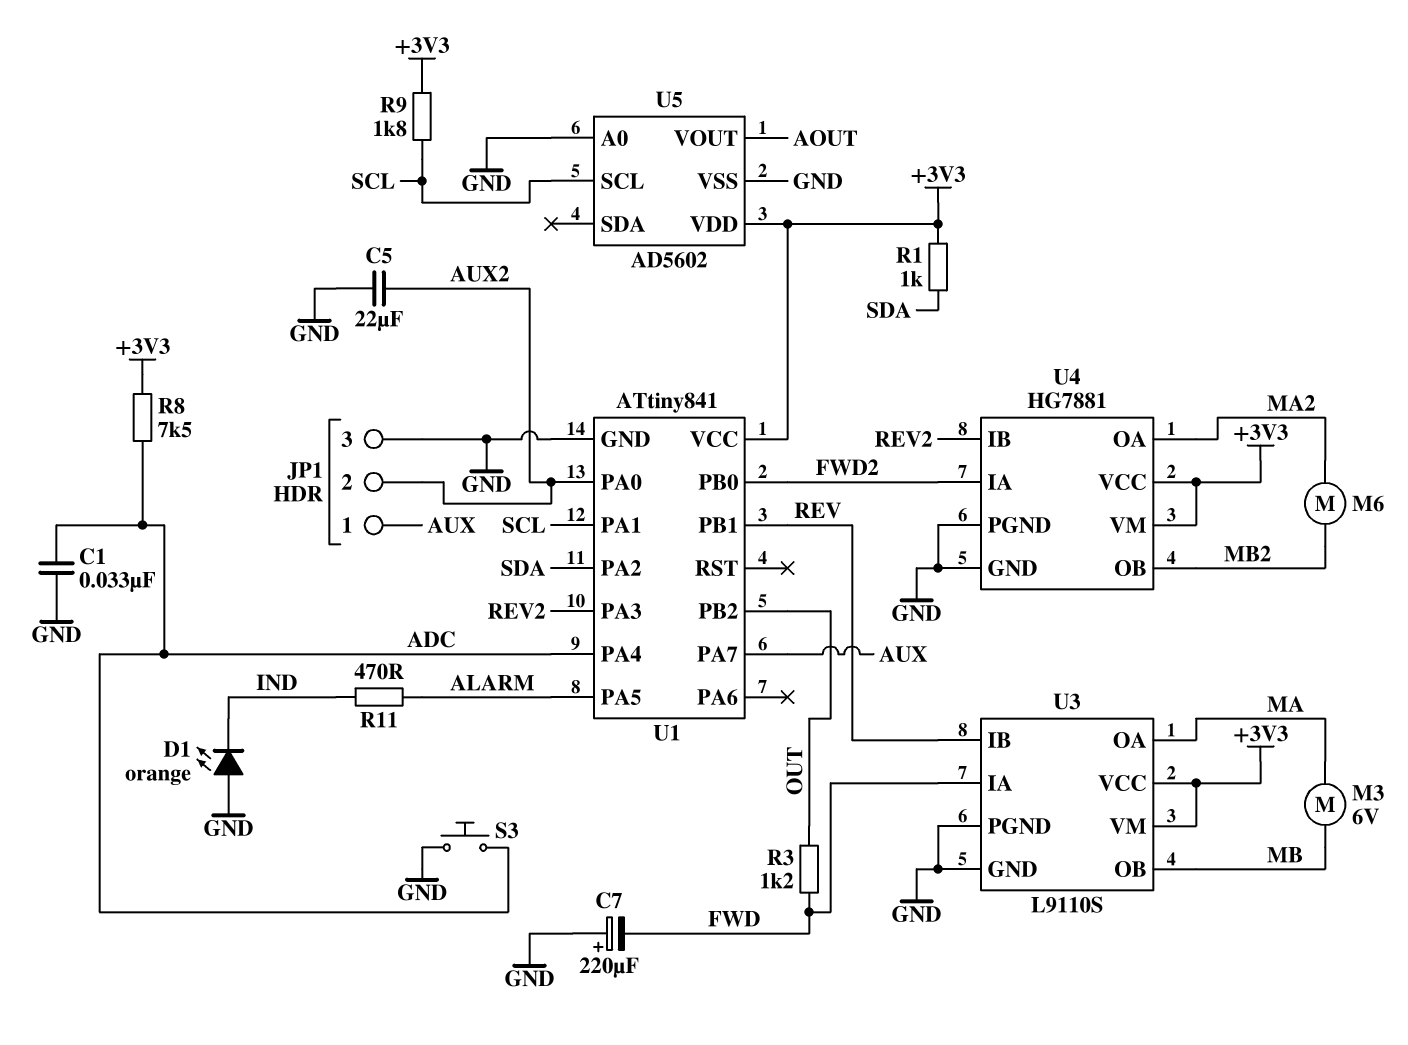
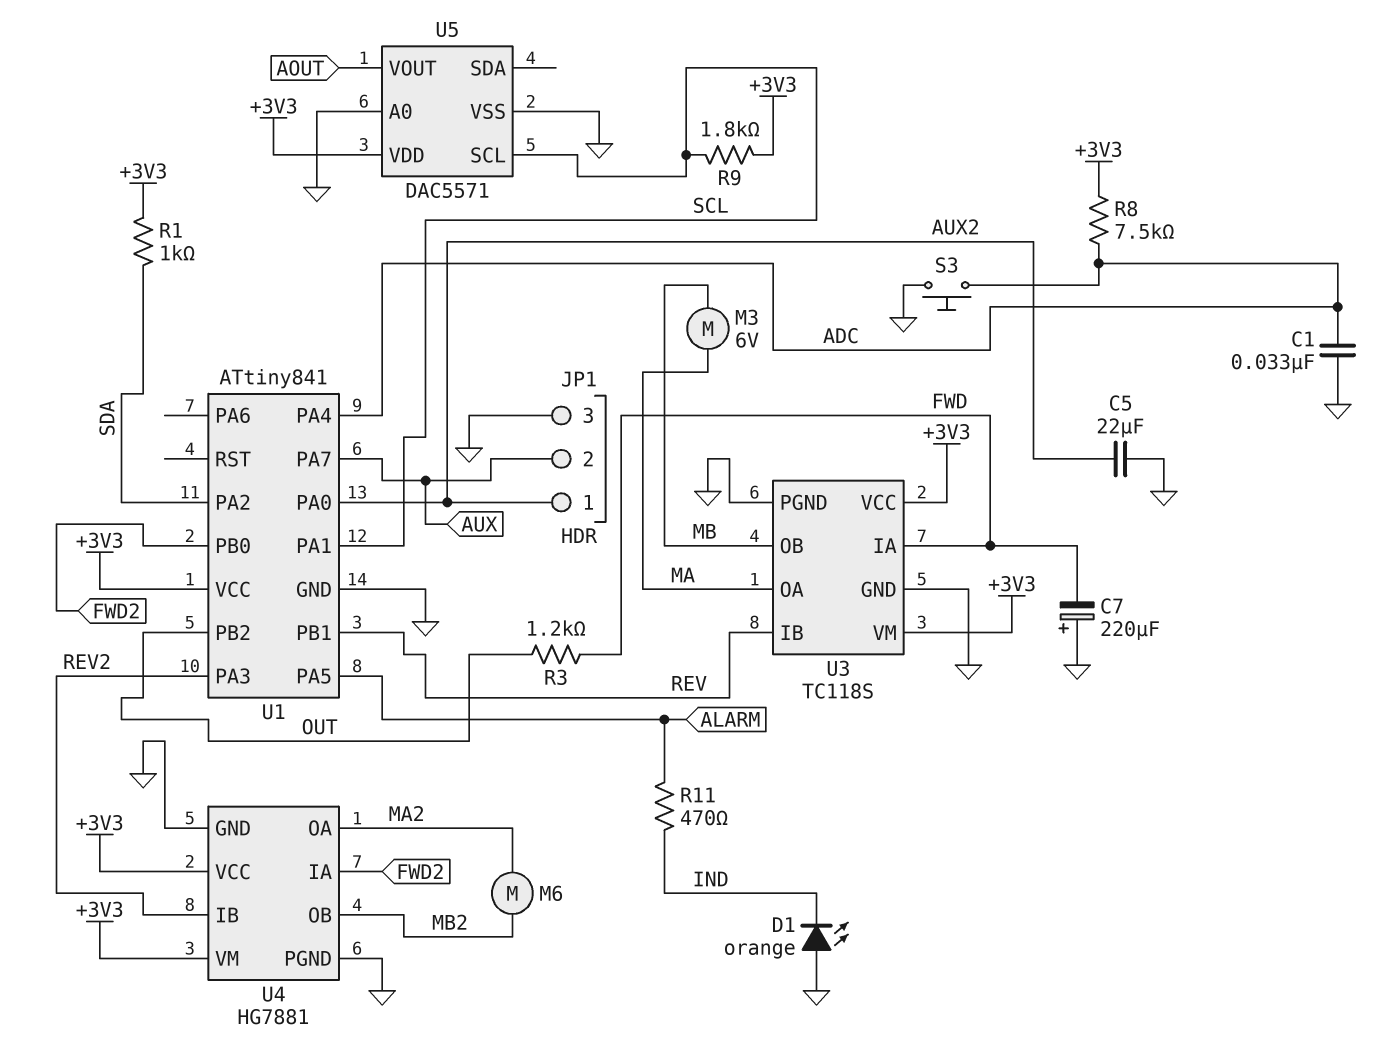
JP1 pin 1: AUX -> AUX2
JP1 pin 2: AUX2 -> AUX
U3: L9110S -> TC118S
U5: AD5602 -> DAC5571

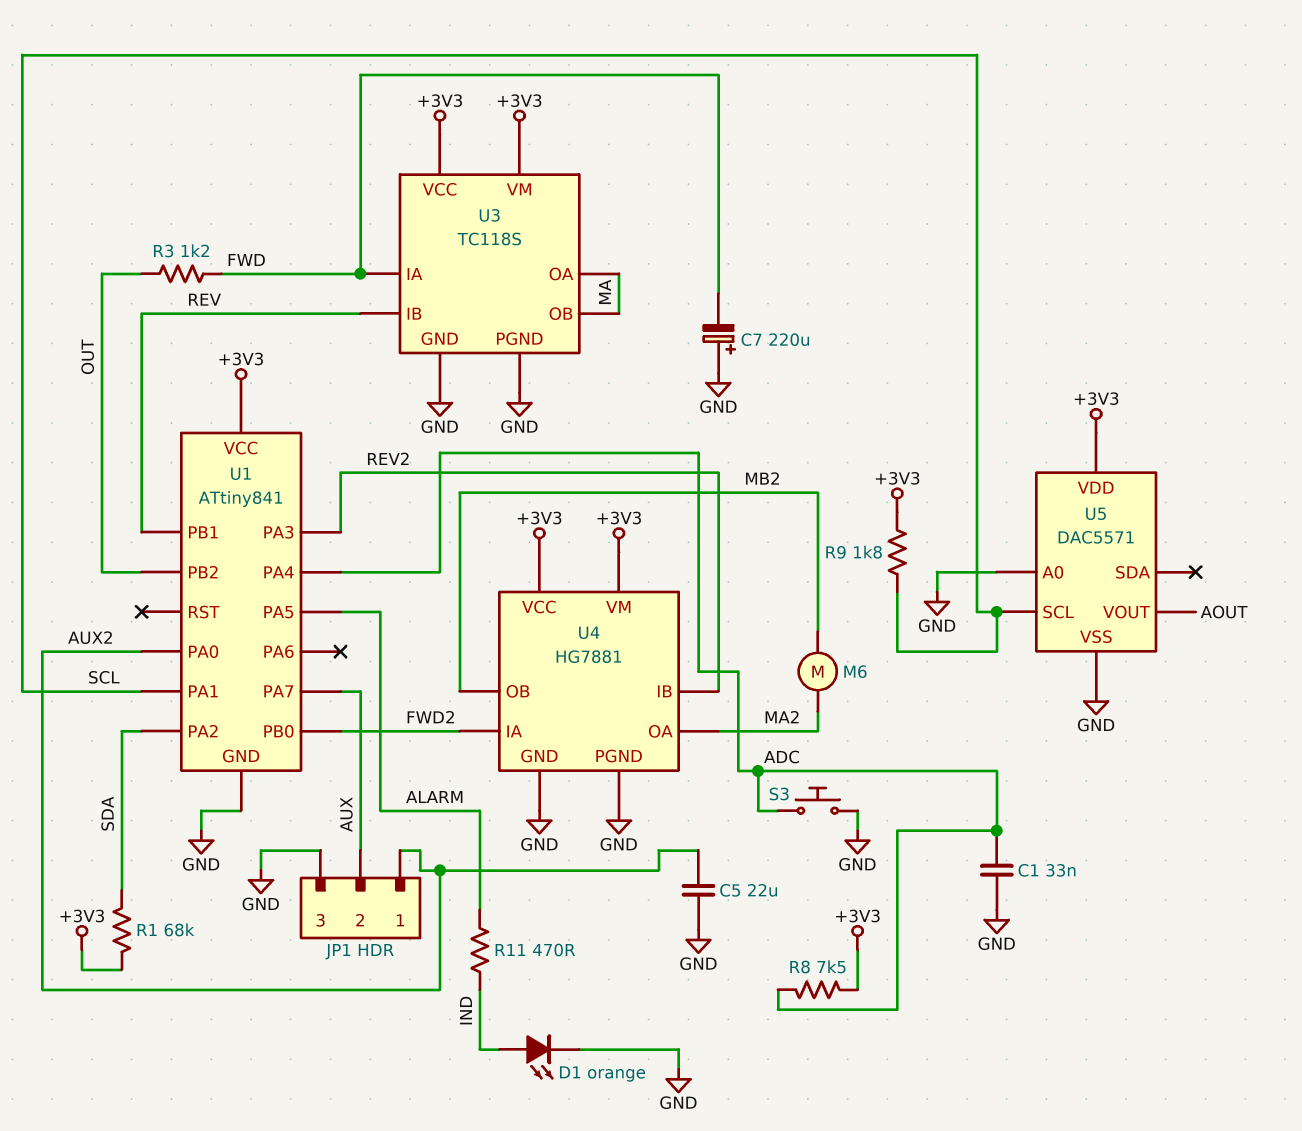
D1: LED orange (A GND, K IND) -> LED orange (A IND, K GND)
M3: motor 6V (MA, MB) -> none
R1: 1k (+3V3, SDA) -> 68k (+3V3, SDA)
U3 pin OB: MB -> MA

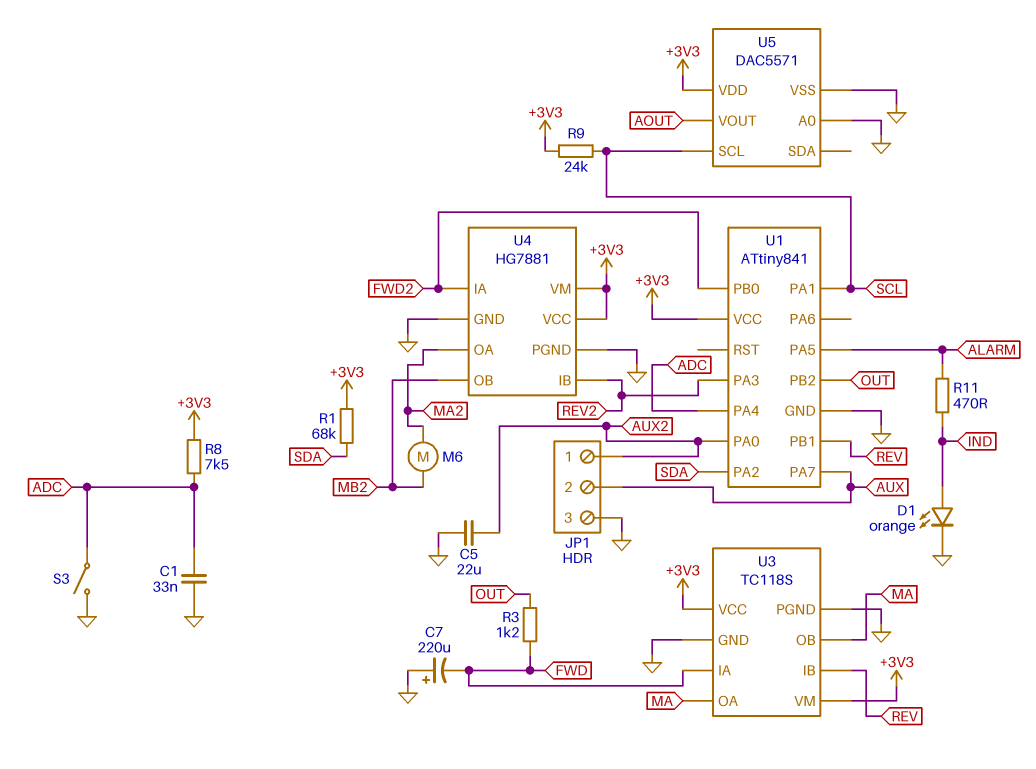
R9: 1.8k (+3V3, SCL) -> 24k (+3V3, SCL)
S3: button (ADC, GND) -> switch (ADC, GND)

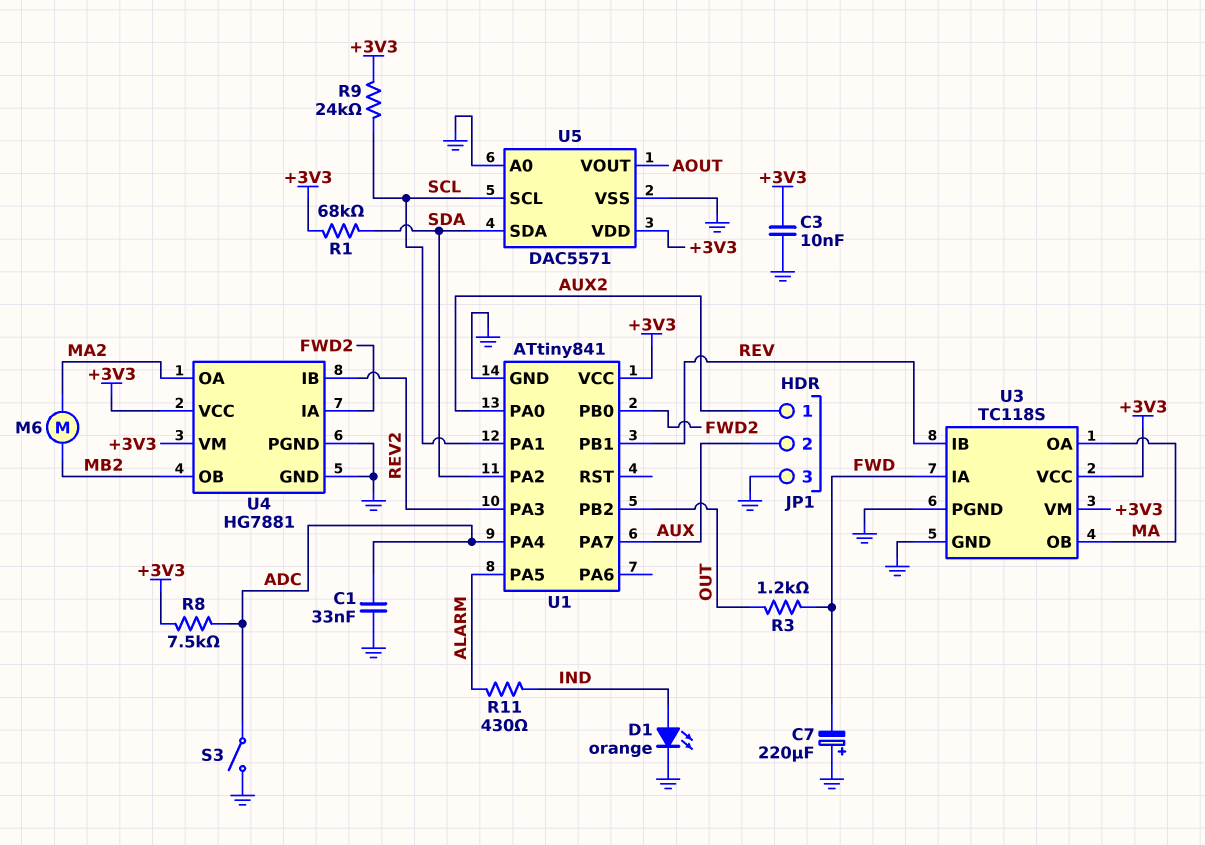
C3: none -> 10nF (+3V3, GND)
C5: 22uF (AUX2, GND) -> none
R11: 470 (ALARM, IND) -> 430 (ALARM, IND)
U5 pin SDA: none -> SDA

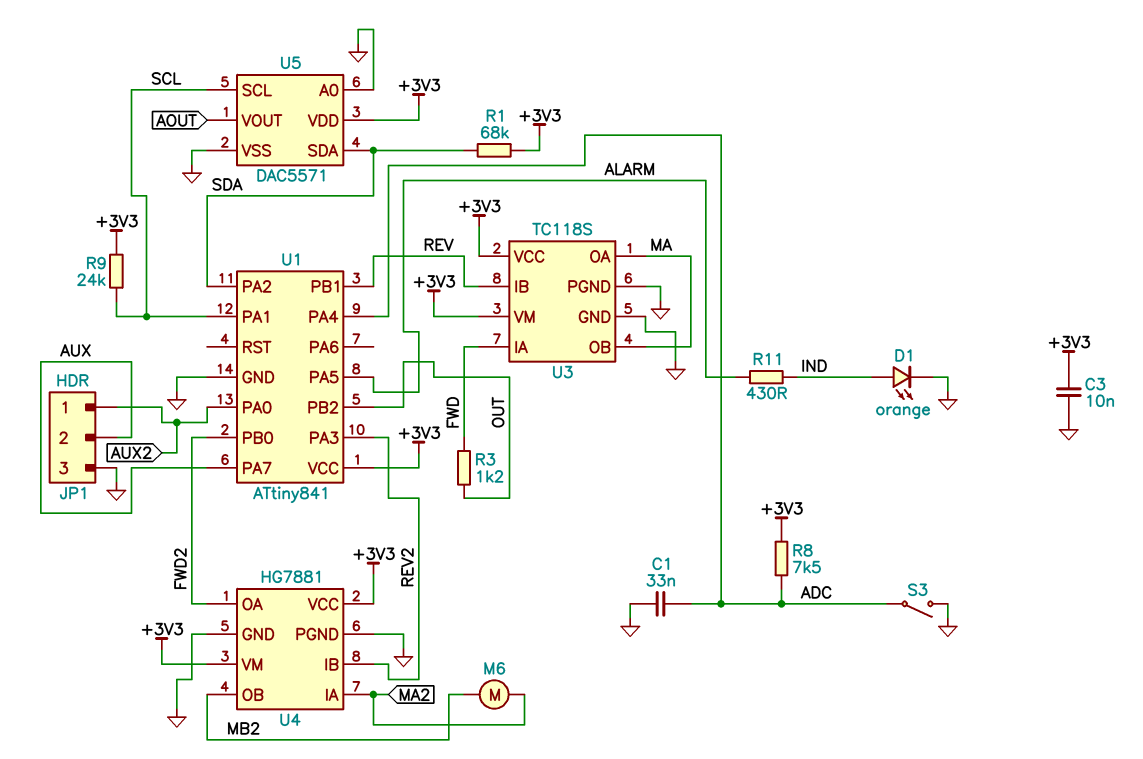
C7: 220uF (plus GND, minus FWD) -> none
U4 pin IA: FWD2 -> MA2
U4 pin OA: MA2 -> FWD2

